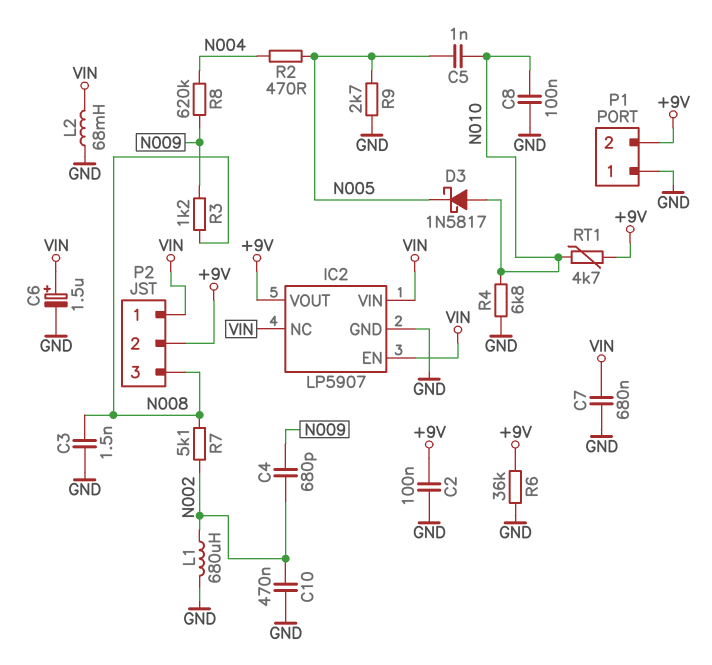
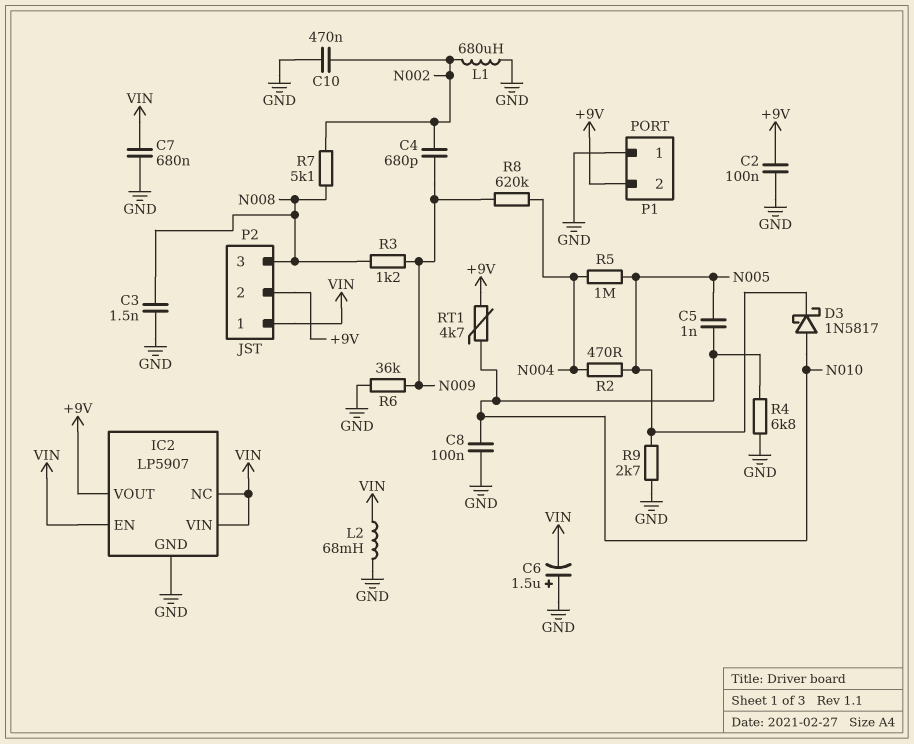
C6: 1.5uF (plus VIN, minus GND) -> 1.5uF (plus GND, minus VIN)
R5: none -> 1M (N004, N005)
R6: 36k (+9V, GND) -> 36k (GND, N009)

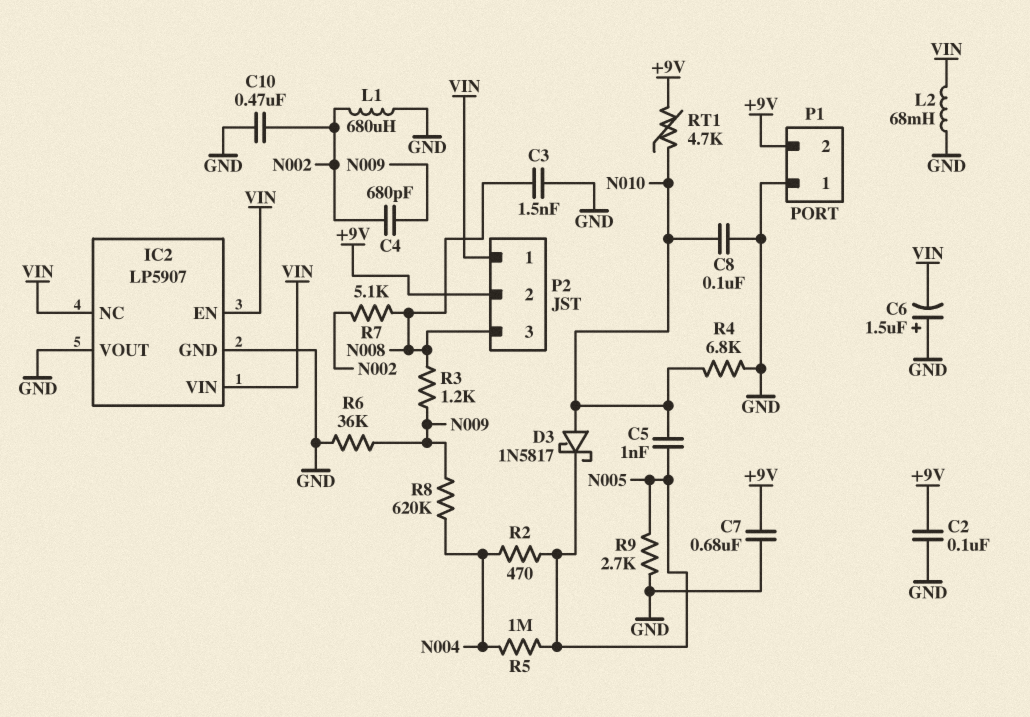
C7: 680nF (GND, VIN) -> 680nF (+9V, GND)
IC2 pin VOUT: +9V -> GND

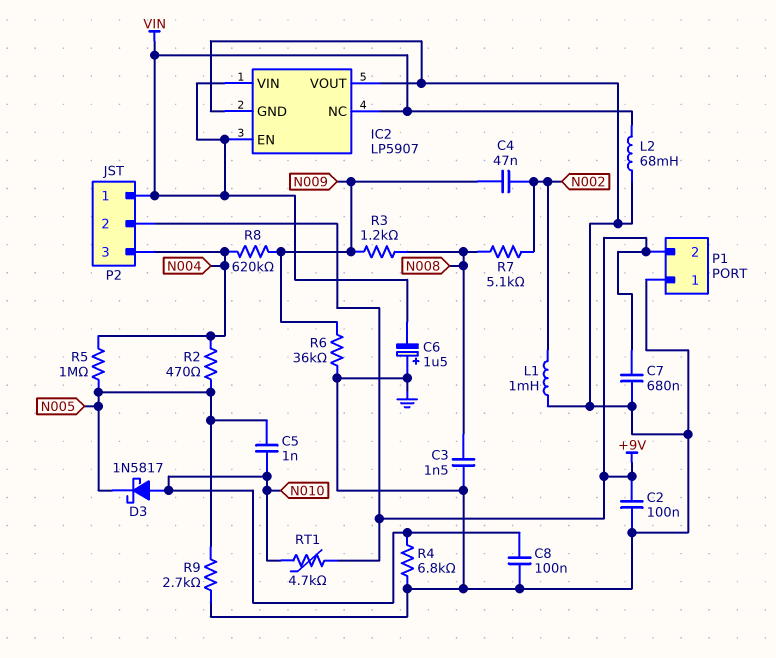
C4: 680pF (N002, N009) -> 47nF (N002, N009)
C10: 470nF (GND, N002) -> none
L1: 680uH (GND, N002) -> 1mH (GND, N002)
P2 pin 3: N008 -> N004

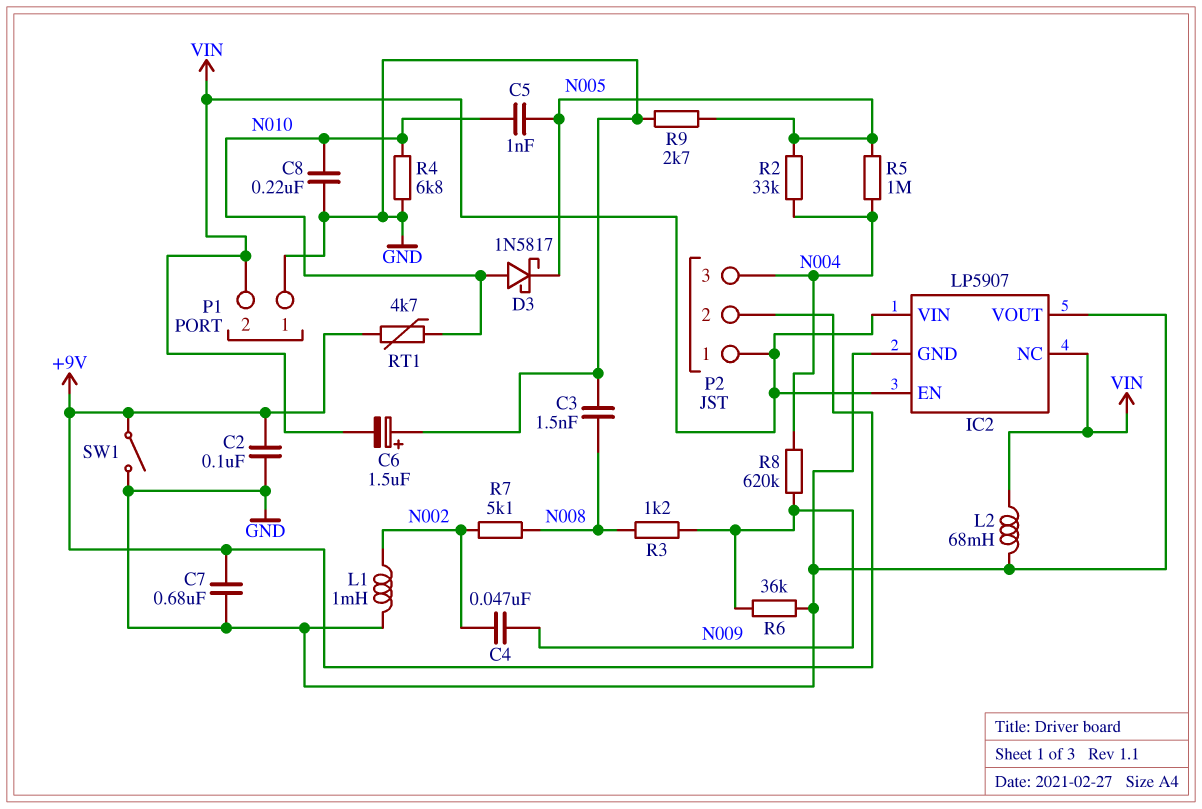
C8: 100nF (GND, N010) -> 220nF (GND, N010)
P1 pin 2: +9V -> VIN
R2: 470 (N004, N005) -> 33k (N004, N005)
SW1: none -> switch (+9V, GND)

